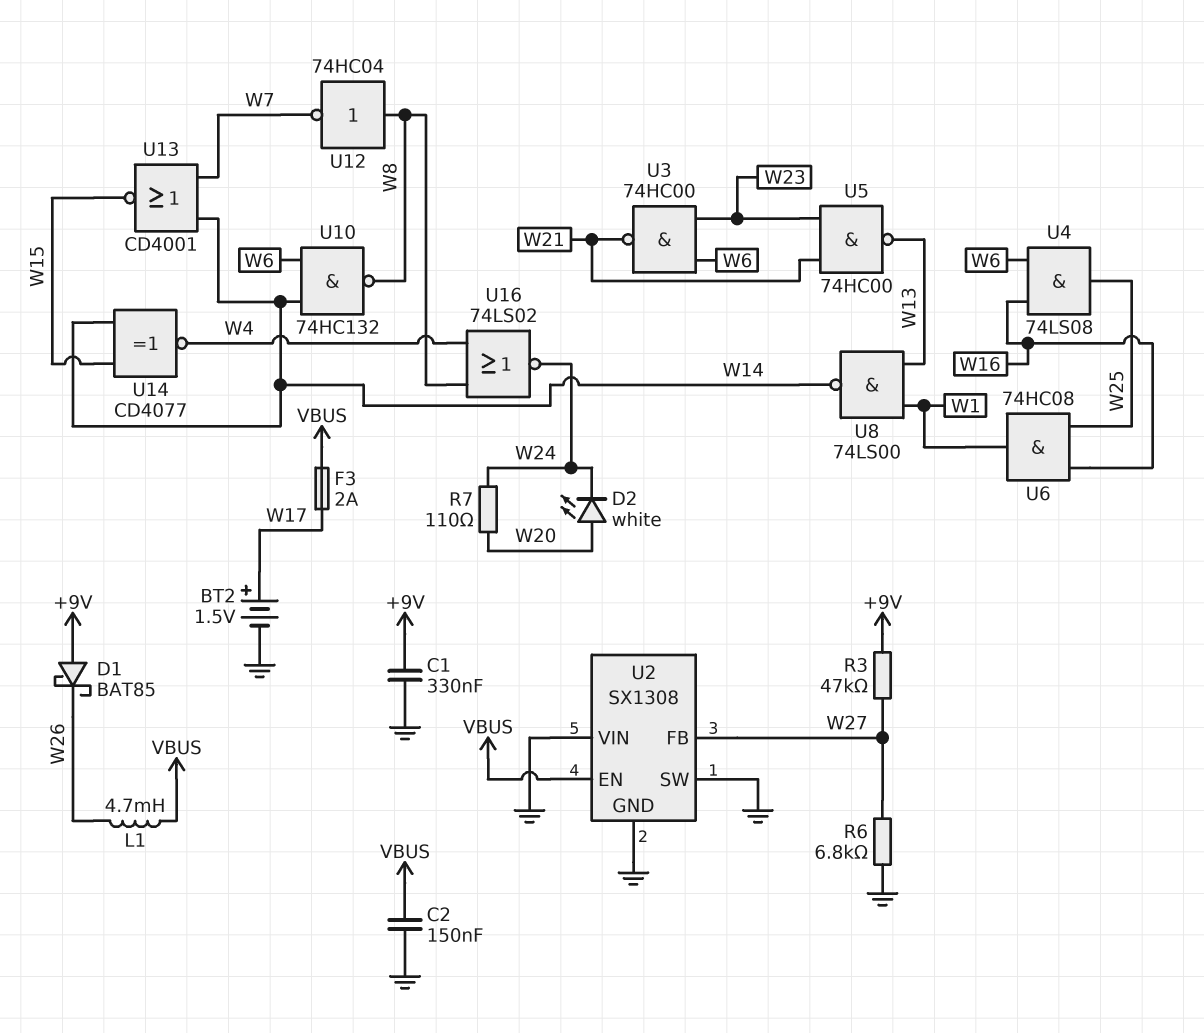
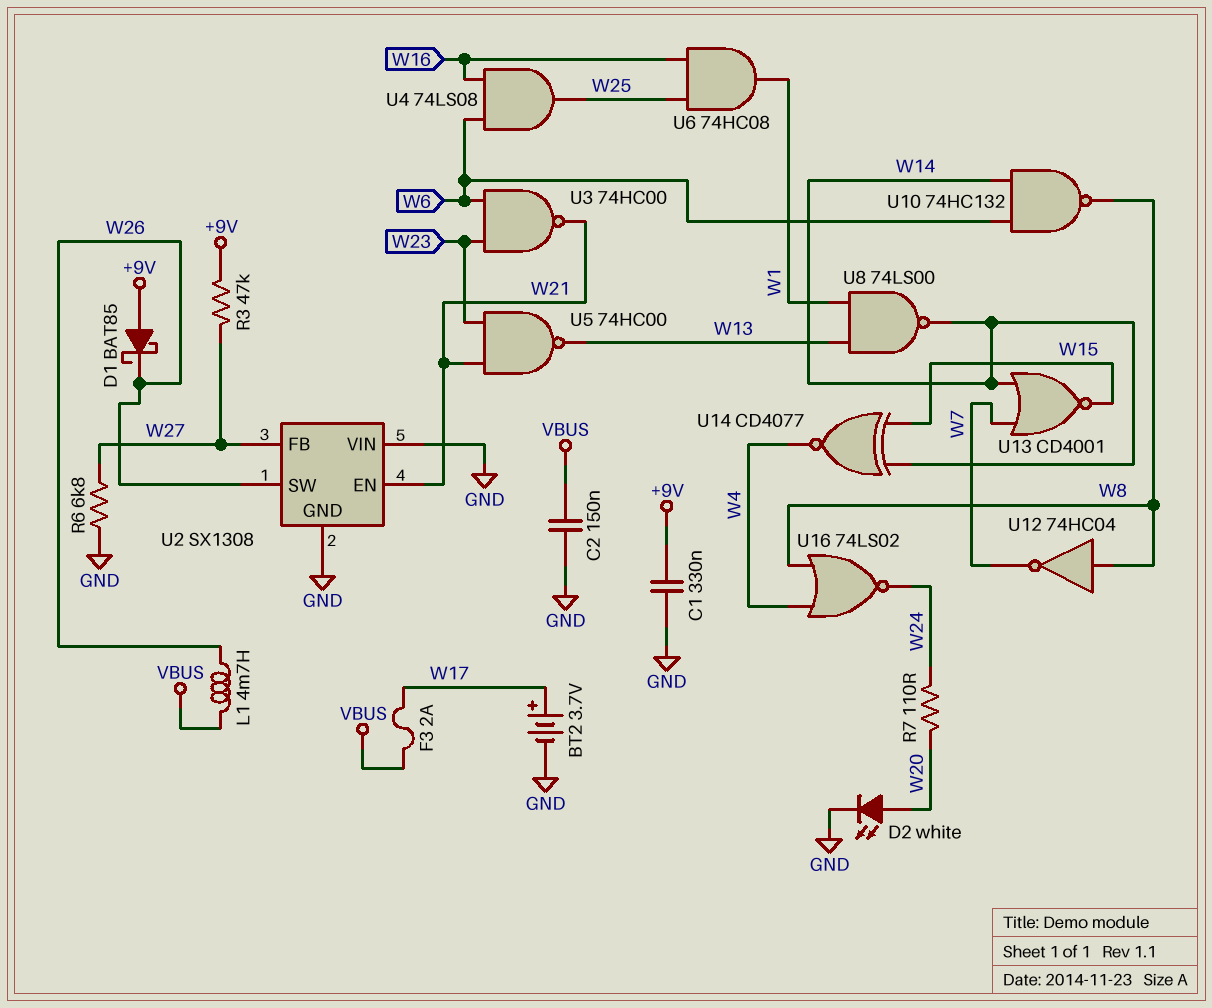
BT2: 1.5V (plus W17, minus GND) -> 3.7V (plus W17, minus GND)
D2: LED white (A W20, K W24) -> LED white (A W20, K GND)
U2 pin EN: VBUS -> W21
U2 pin SW: GND -> W26

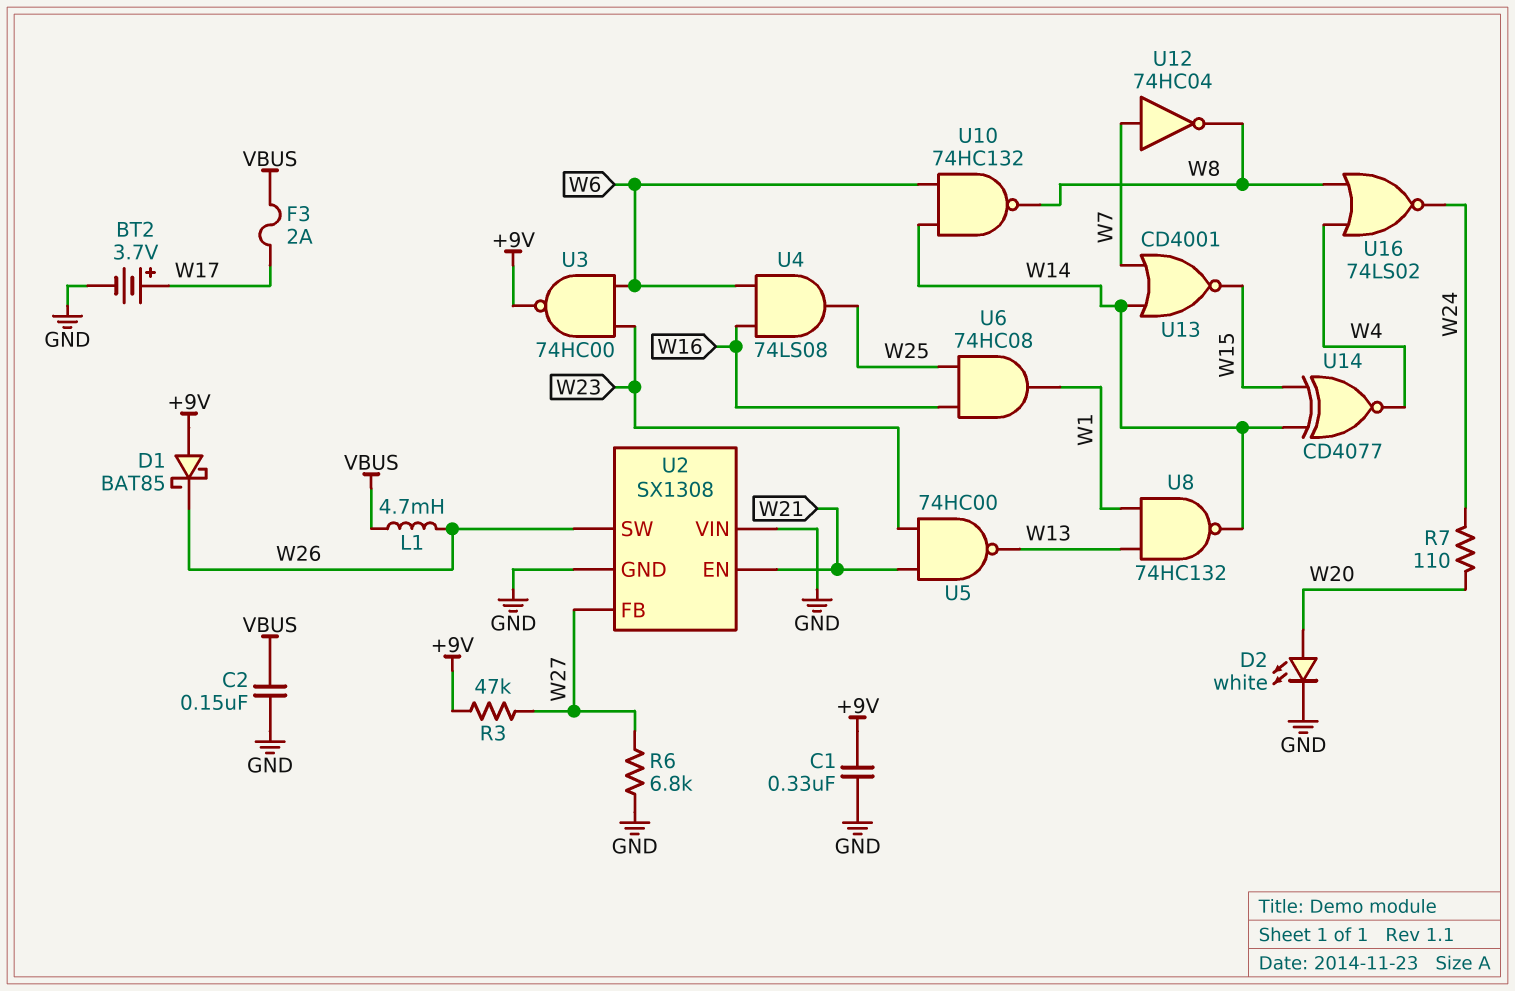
U3: NAND 74HC00 (in W6, in W23, out W21) -> NAND 74HC00 (in W6, in W23, out +9V)
U8: NAND 74LS00 (in W1, in W13, out W14) -> NAND 74HC132 (in W1, in W13, out W14)
U12: NOT 74HC04 (in W8, out W7) -> NOT 74HC04 (in W7, out W8)

